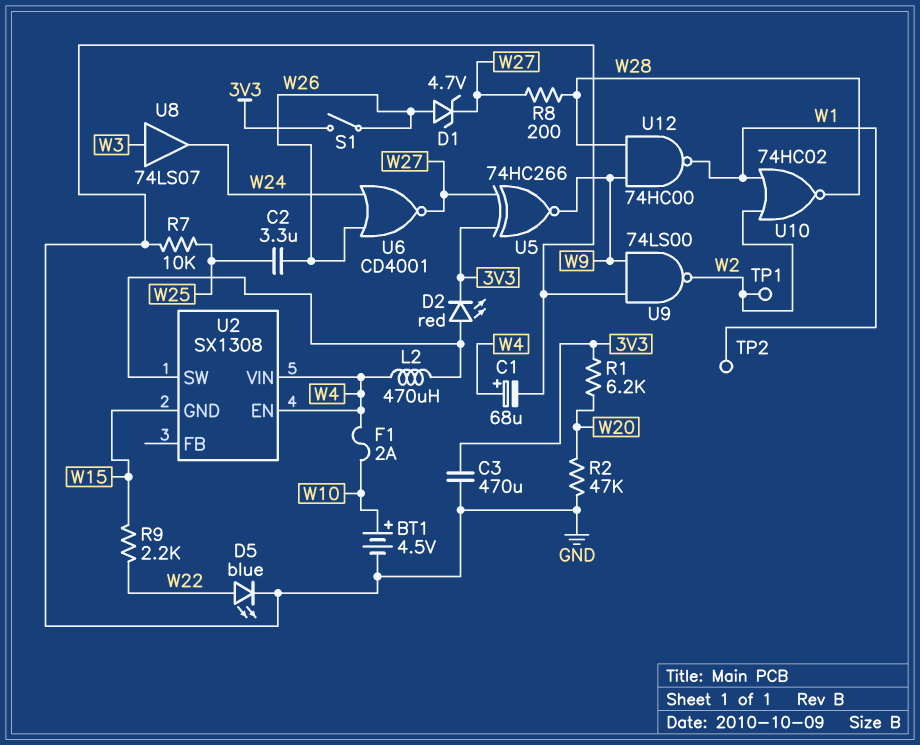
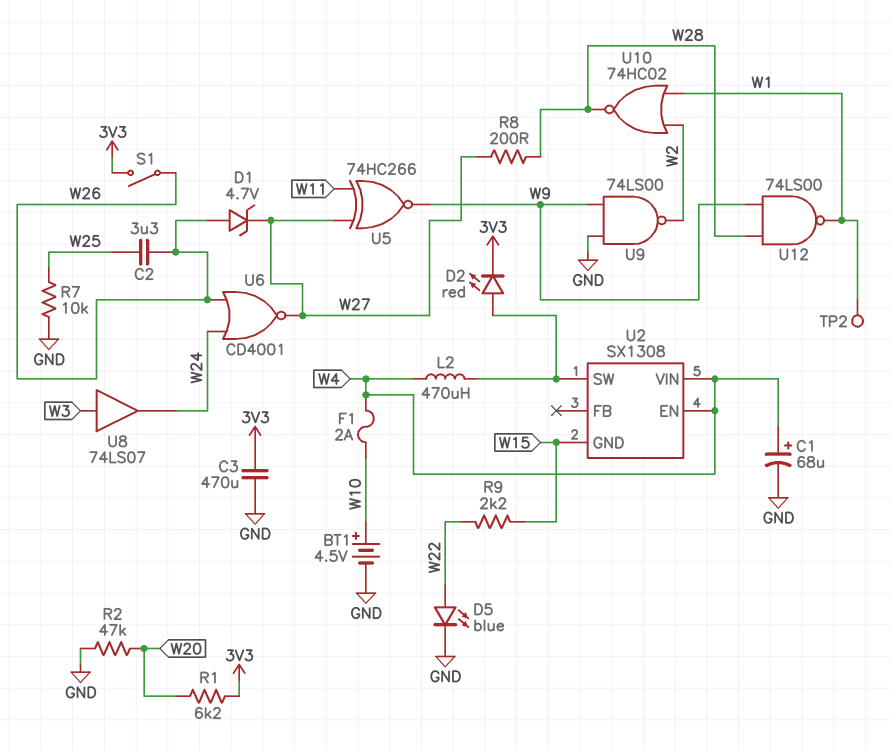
TP1: test point (W2) -> none
U5: XNOR 74HC266 (in 3V3, in W27, out W9) -> XNOR 74HC266 (in W11, in W27, out W9)
U12: NAND 74HC00 (in W9, in W28, out W1) -> NAND 74LS00 (in W9, in W28, out W1)

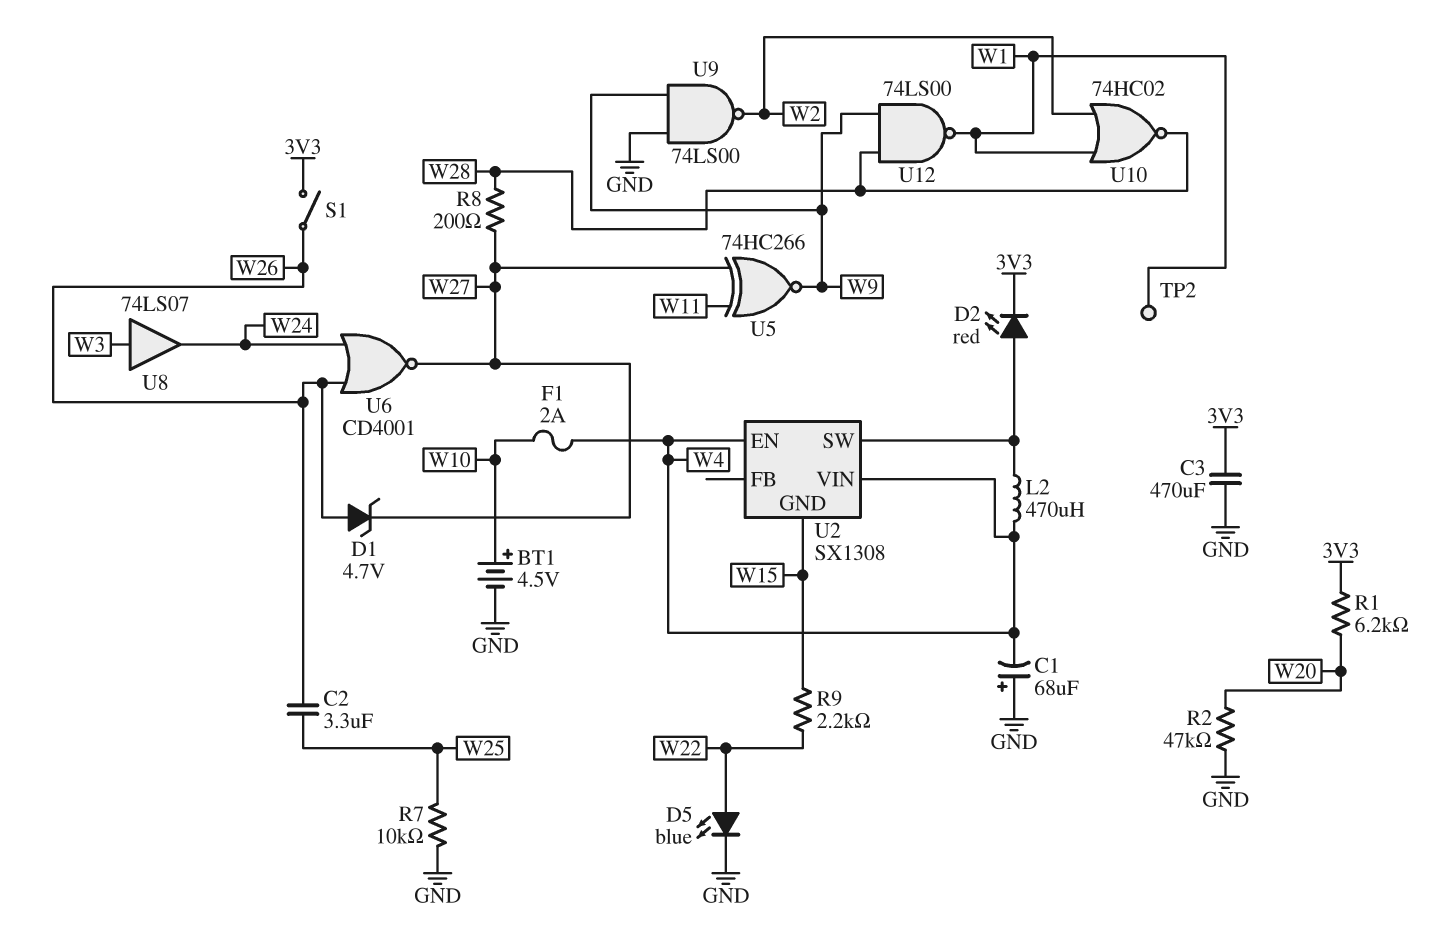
C1: 68uF (plus W4, minus GND) -> 68uF (plus GND, minus W4)

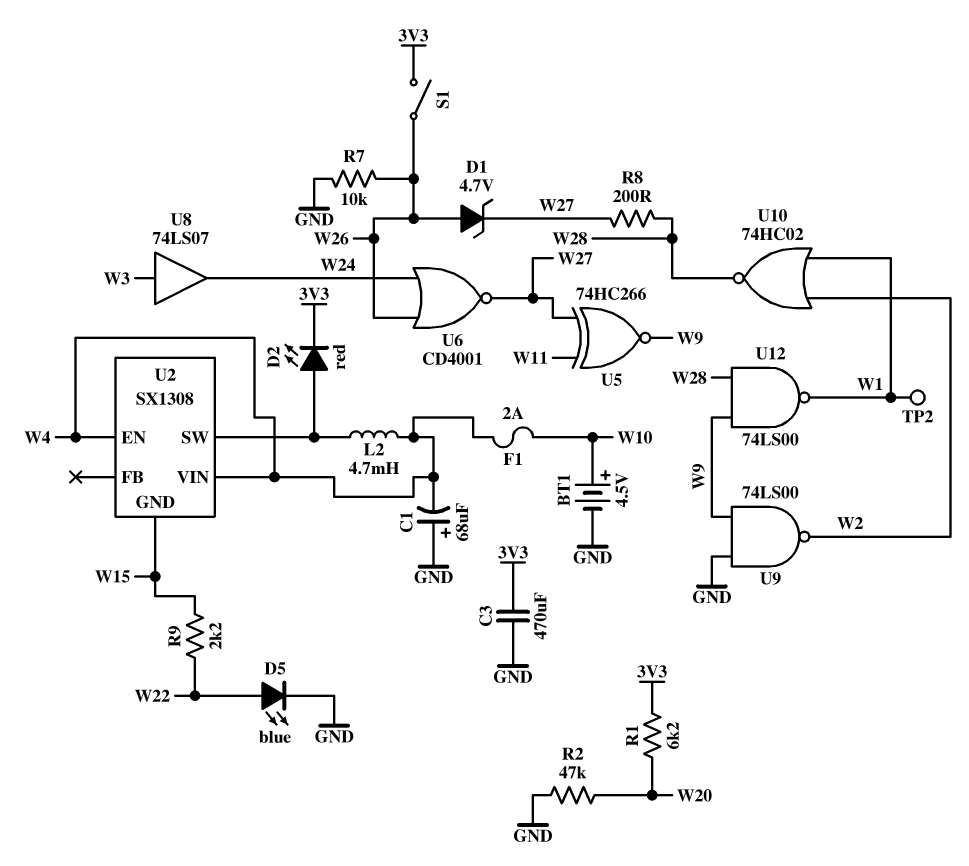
C2: 3.3uF (W25, W26) -> none
L2: 470uH (U2/SW, W4) -> 4.7mH (U2/SW, W4)
R7: 10k (GND, W25) -> 10k (GND, W26)

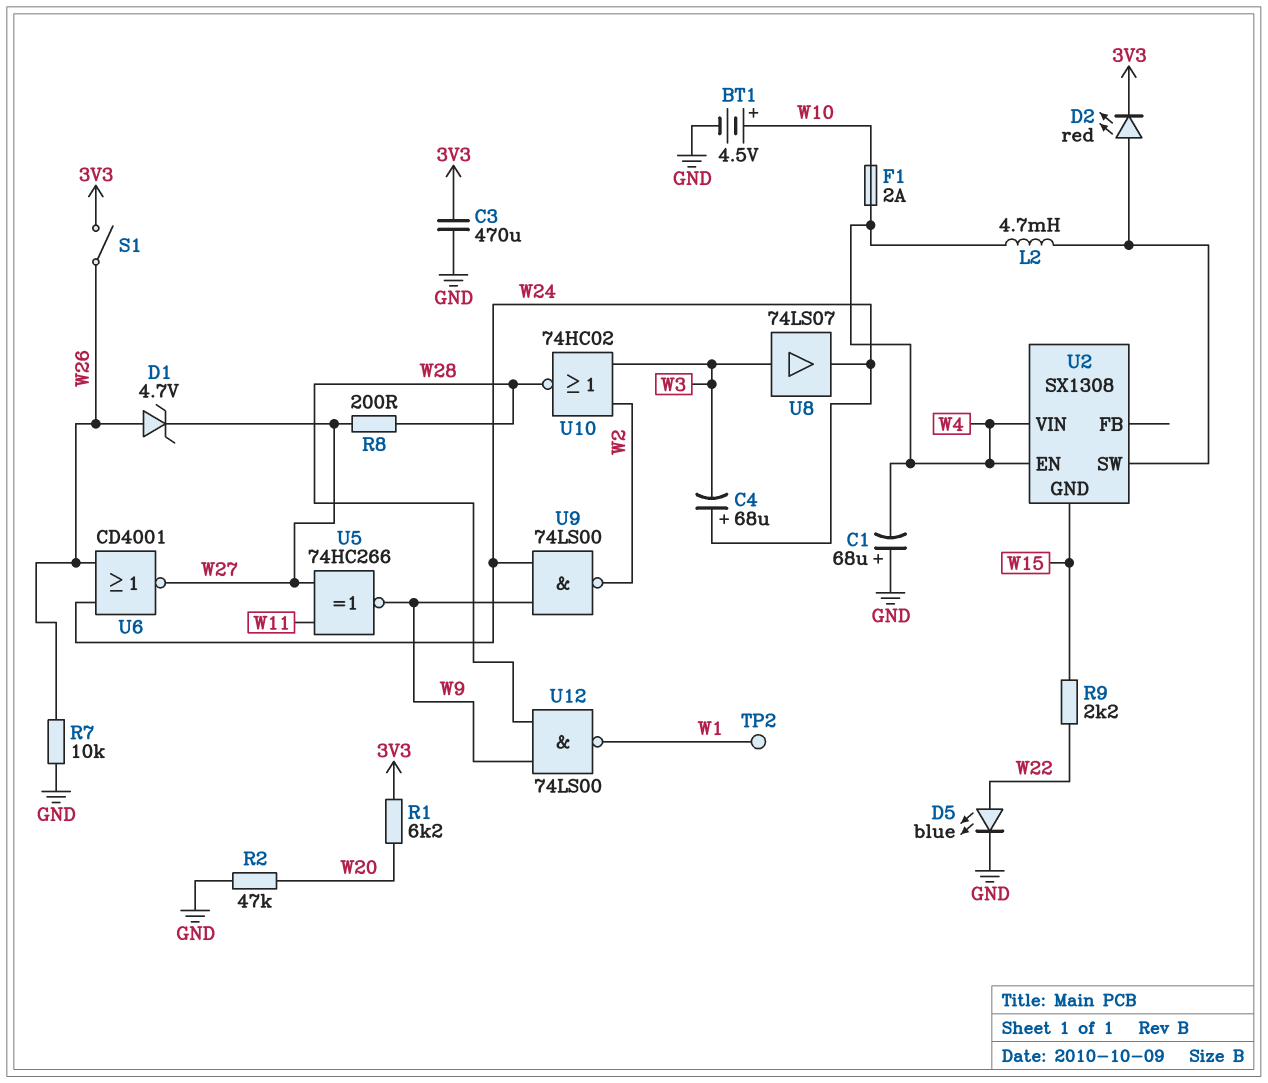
C4: none -> 68uF (plus W24, minus W3)
U9: NAND 74LS00 (in GND, in W9, out W2) -> NAND 74LS00 (in W9, in W24, out W2)
U10: NOR 74HC02 (in W1, in W2, out W28) -> NOR 74HC02 (in W2, in W3, out W28)

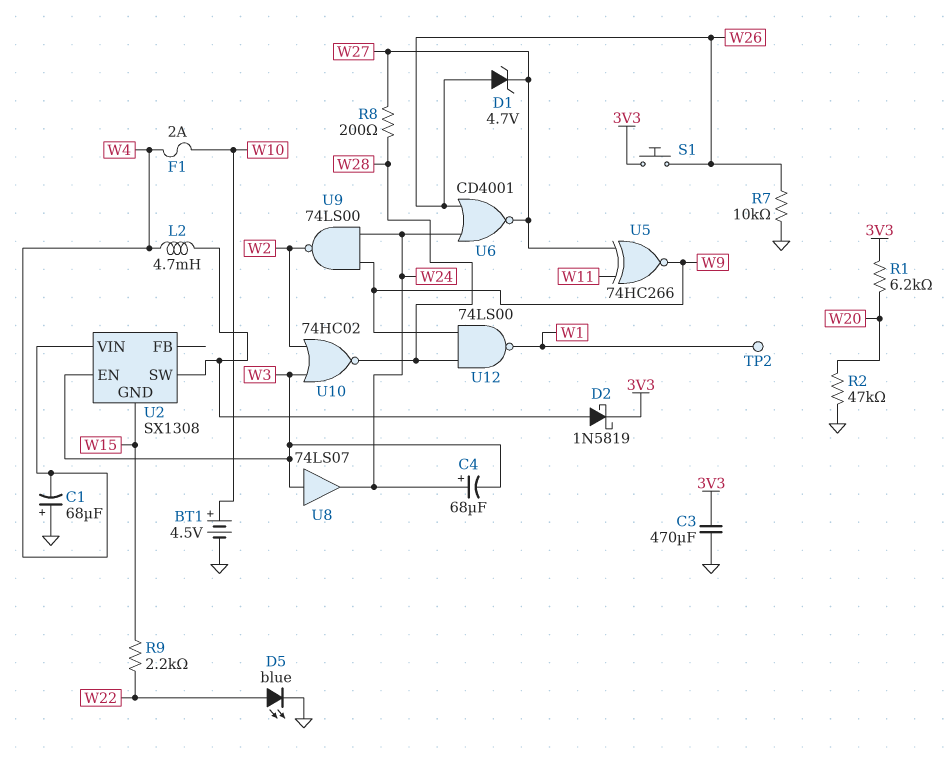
D2: LED red (A U2/SW, K 3V3) -> schottky 1N5819 (A U2/SW, K 3V3)
S1: switch (3V3, W26) -> button (3V3, W26)
U2 pin EN: W4 -> W3

